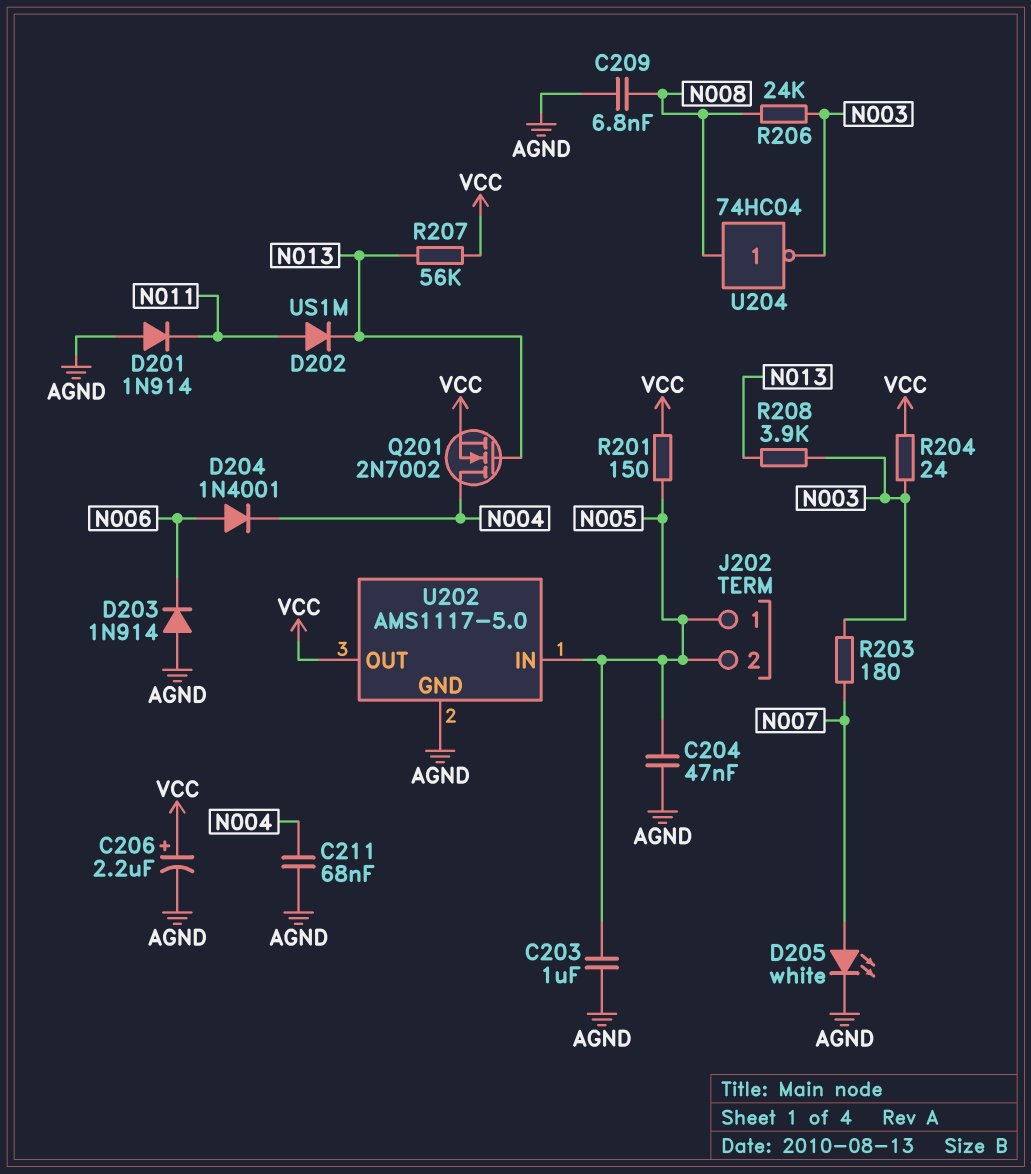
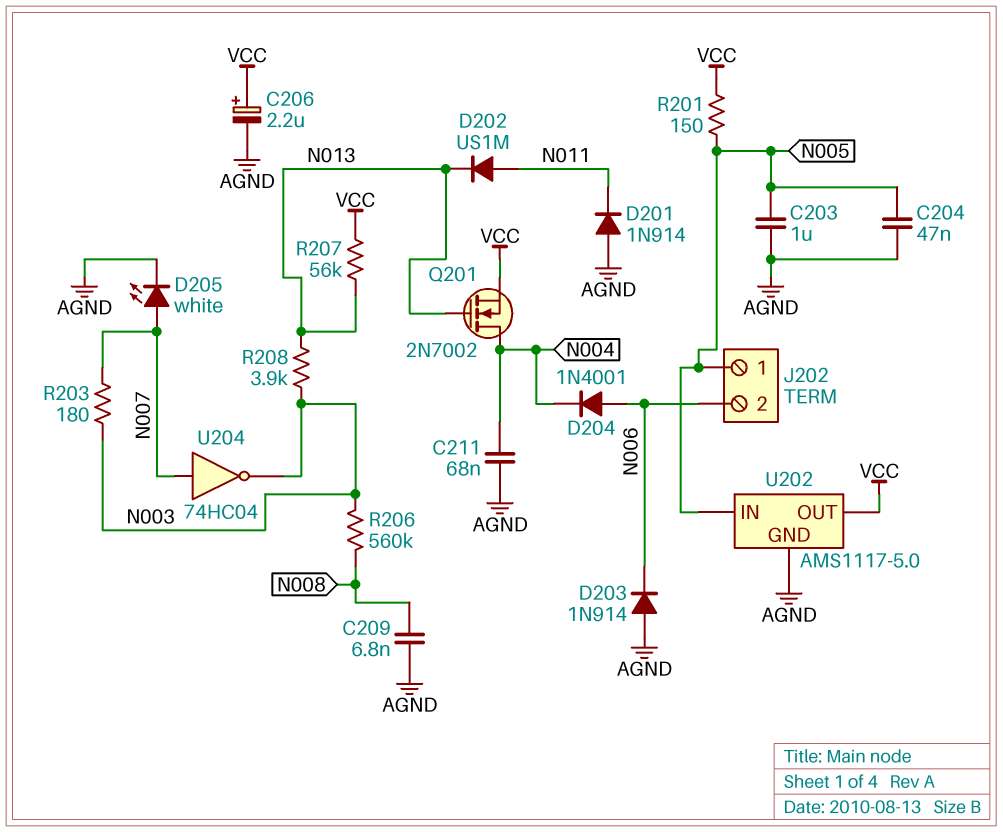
J202 pin 2: N005 -> N006
R204: 24 (N003, VCC) -> none
R206: 24k (N003, N008) -> 560k (N003, N008)
U204: NOT 74HC04 (in N008, out N003) -> NOT 74HC04 (in N007, out N003)

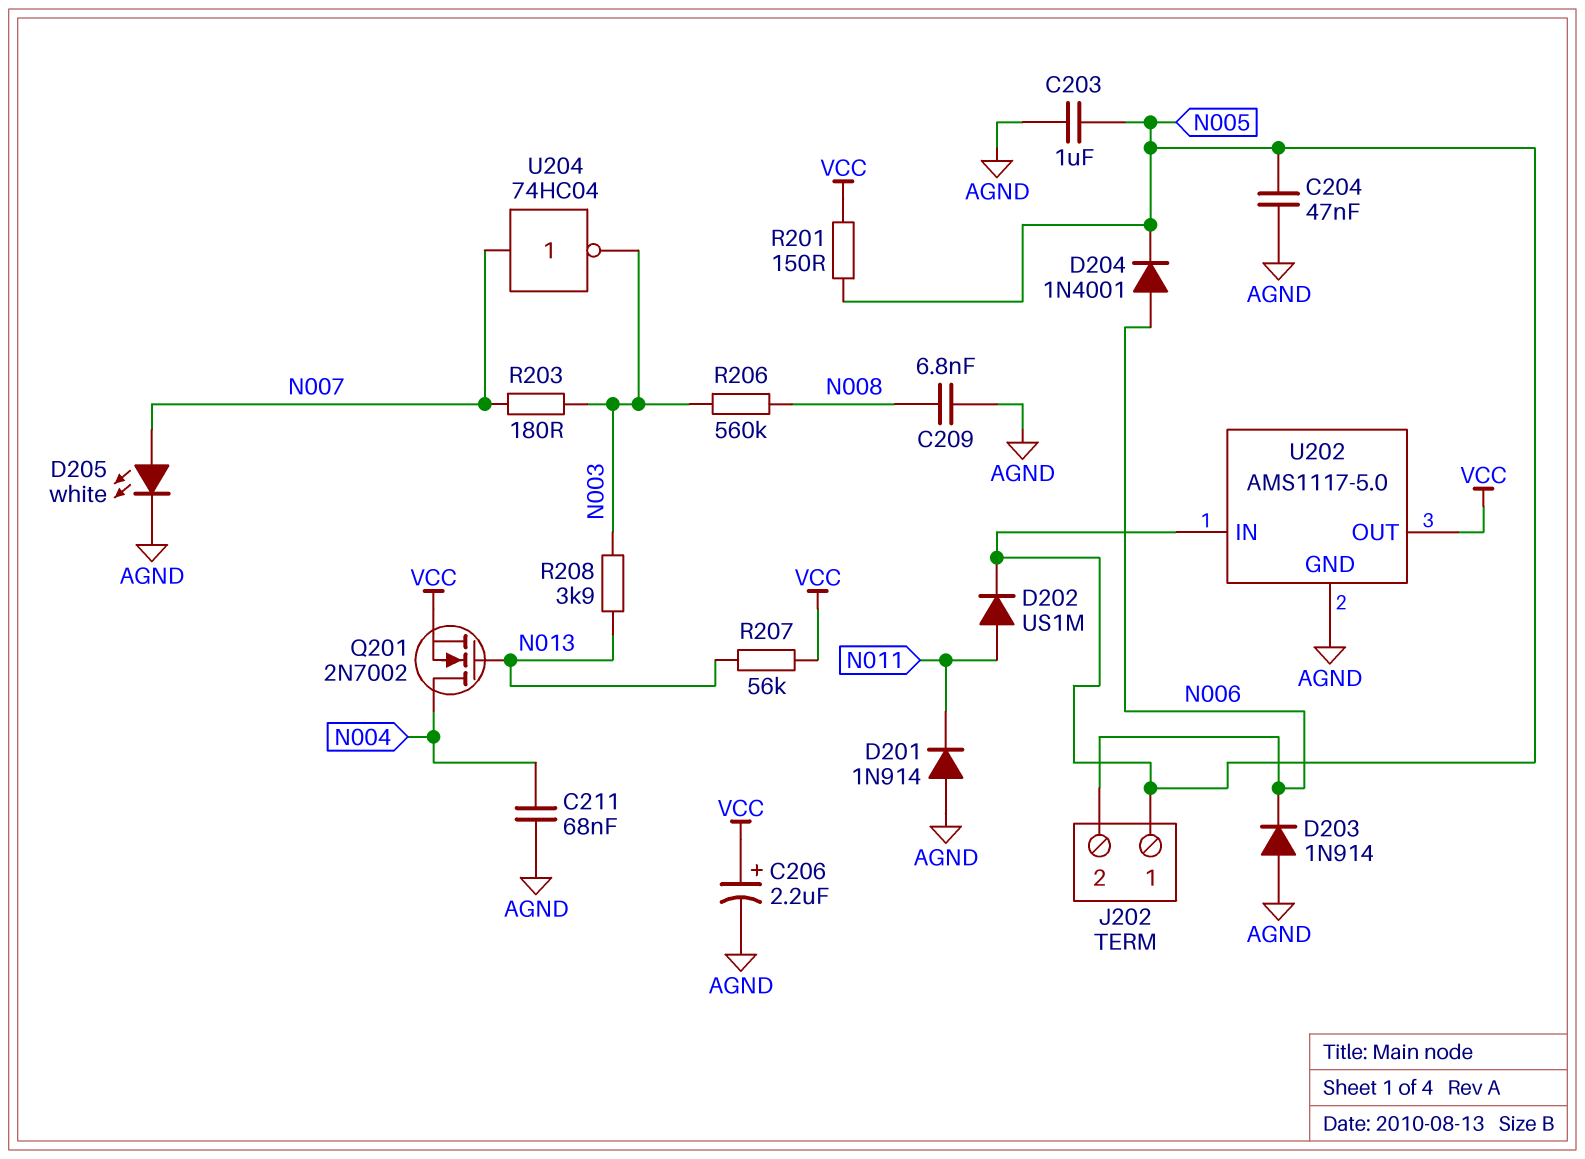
D202: diode US1M (A N011, K N013) -> diode US1M (A N011, K N005)
D204: diode 1N4001 (A N006, K N004) -> diode 1N4001 (A N006, K N005)

